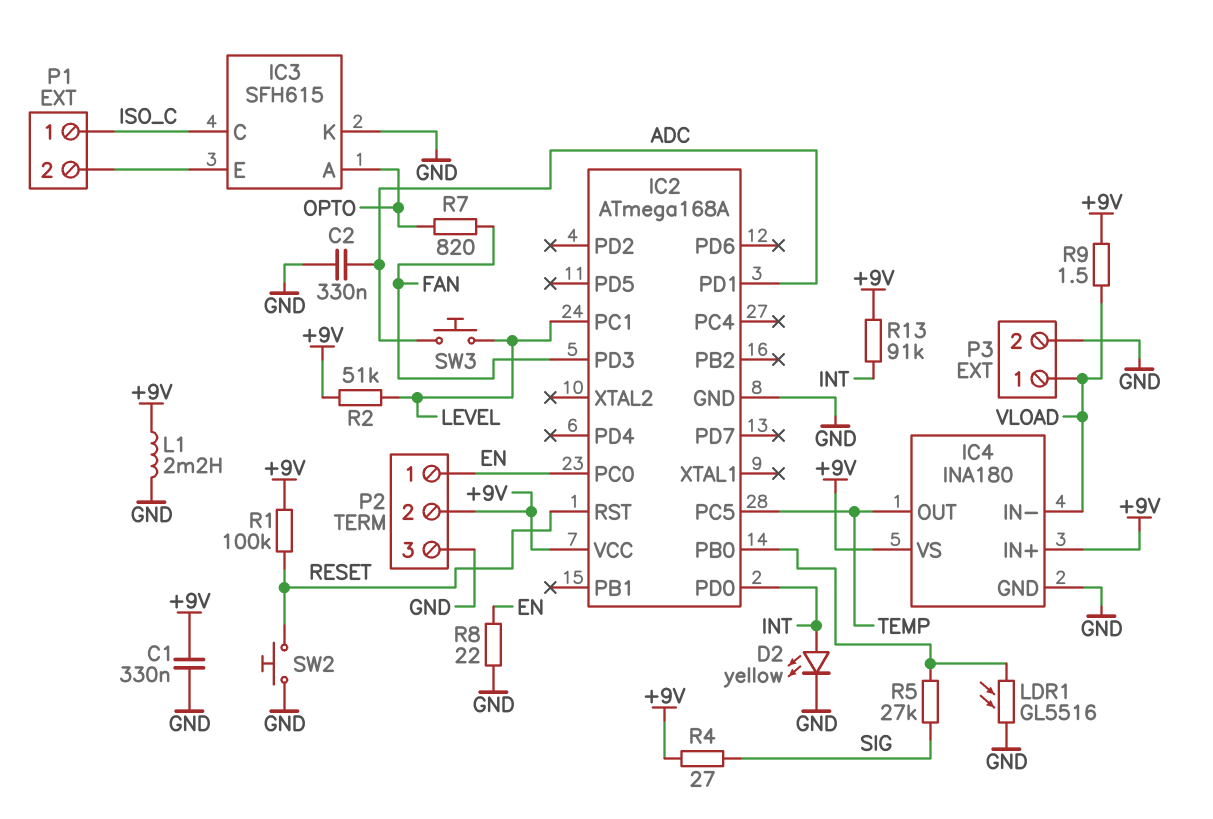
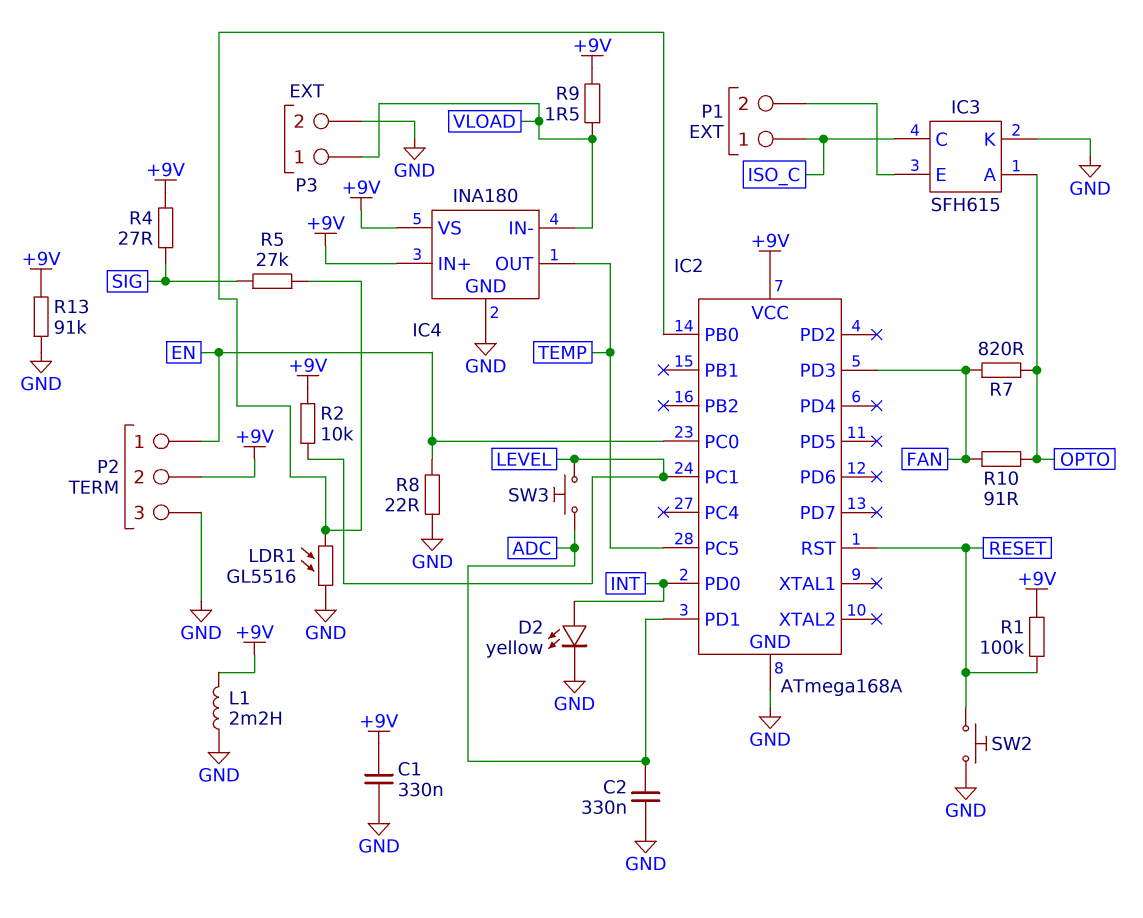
R2: 51k (+9V, LEVEL) -> 10k (+9V, LEVEL)
R10: none -> 91 (FAN, OPTO)
R13: 91k (+9V, INT) -> 91k (+9V, GND)

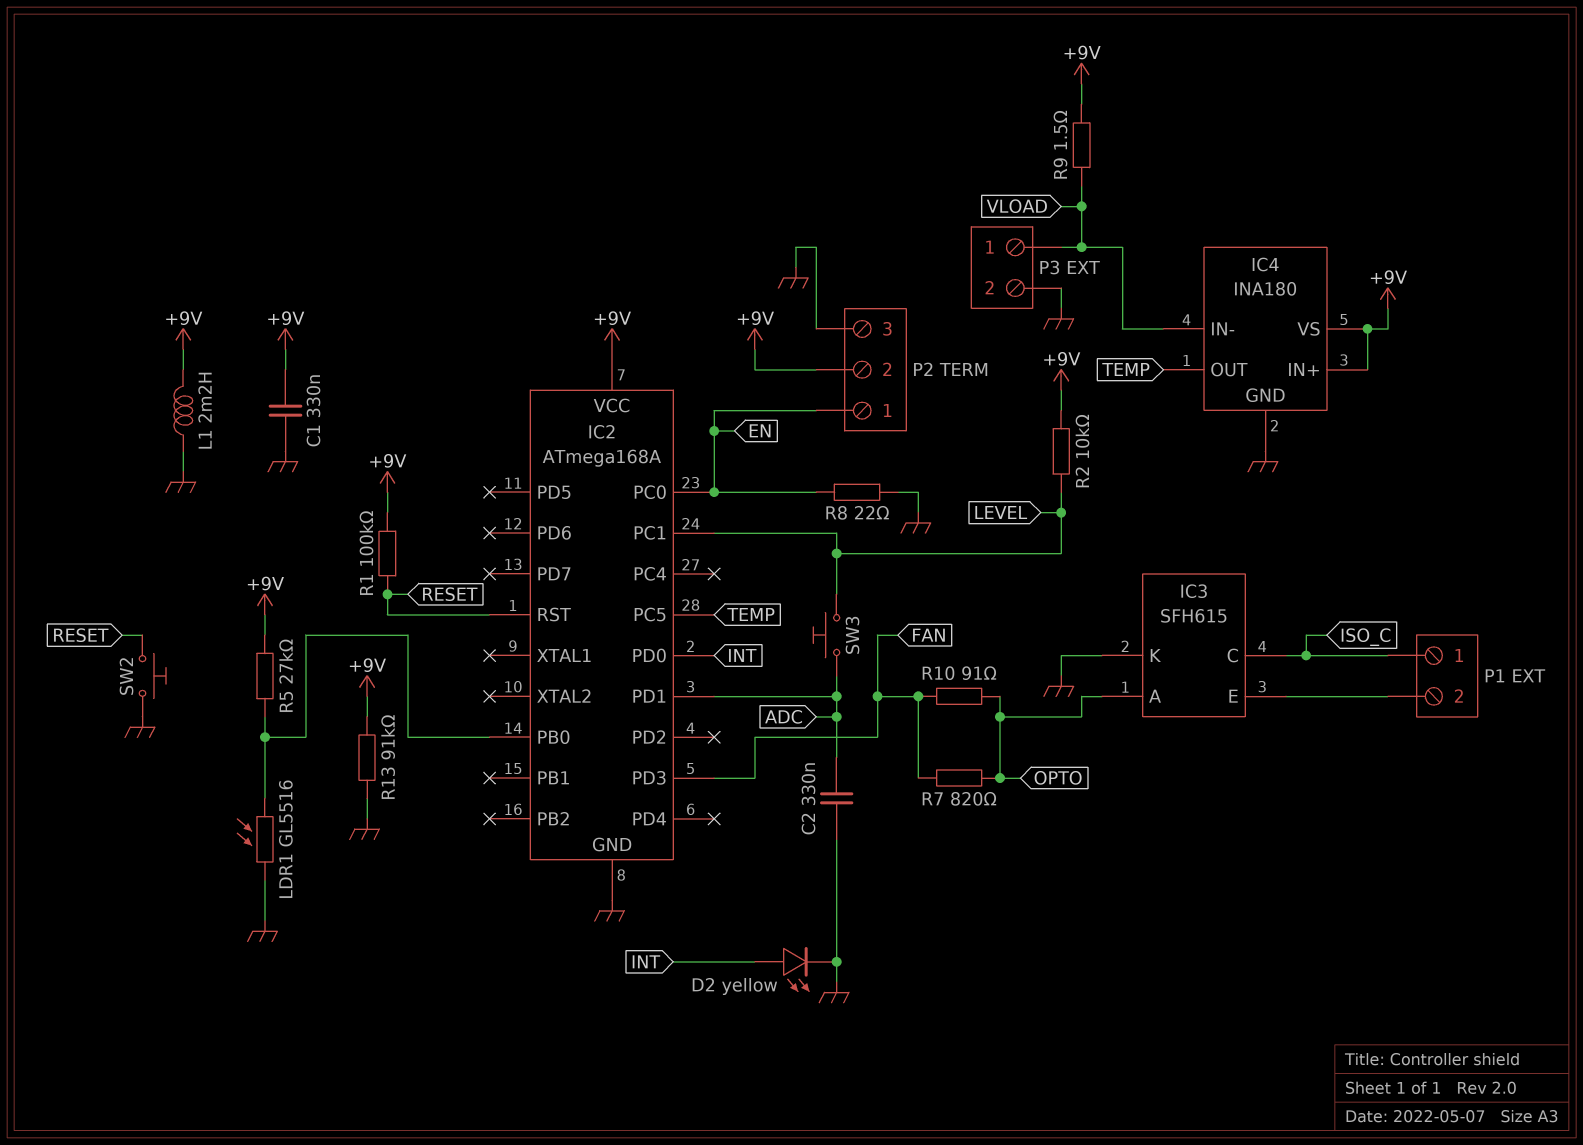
R4: 27 (+9V, SIG) -> none
R5: 27k (IC2/PB0, SIG) -> 27k (+9V, IC2/PB0)

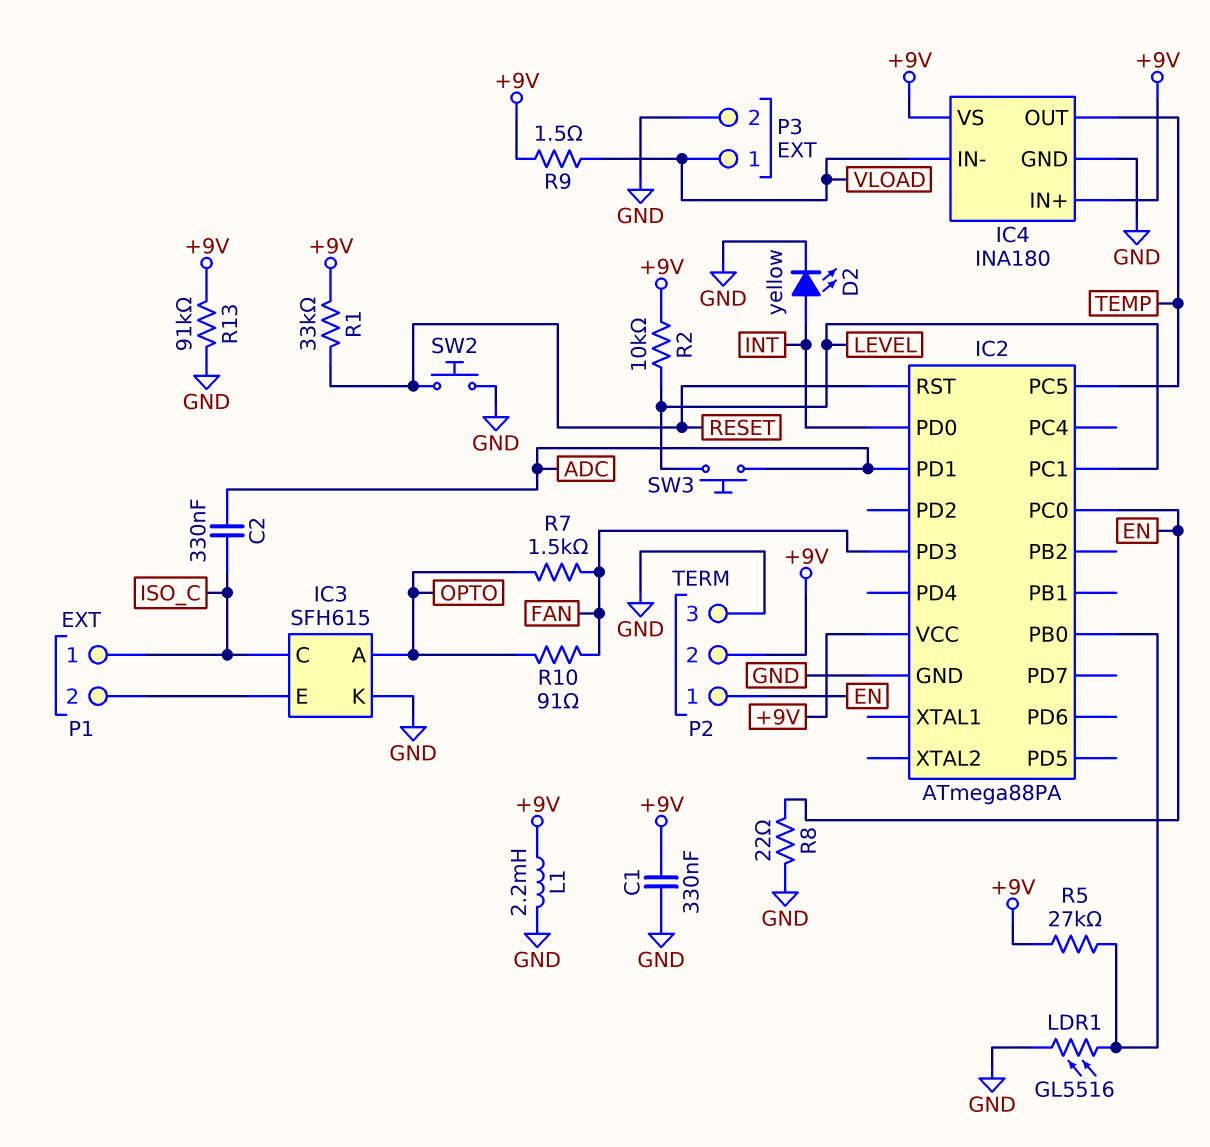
C2: 330nF (ADC, GND) -> 330nF (ADC, ISO_C)
IC2: ATmega168A -> ATmega88PA
R1: 100k (+9V, RESET) -> 33k (+9V, RESET)
R7: 820 (FAN, OPTO) -> 1.5k (FAN, OPTO)

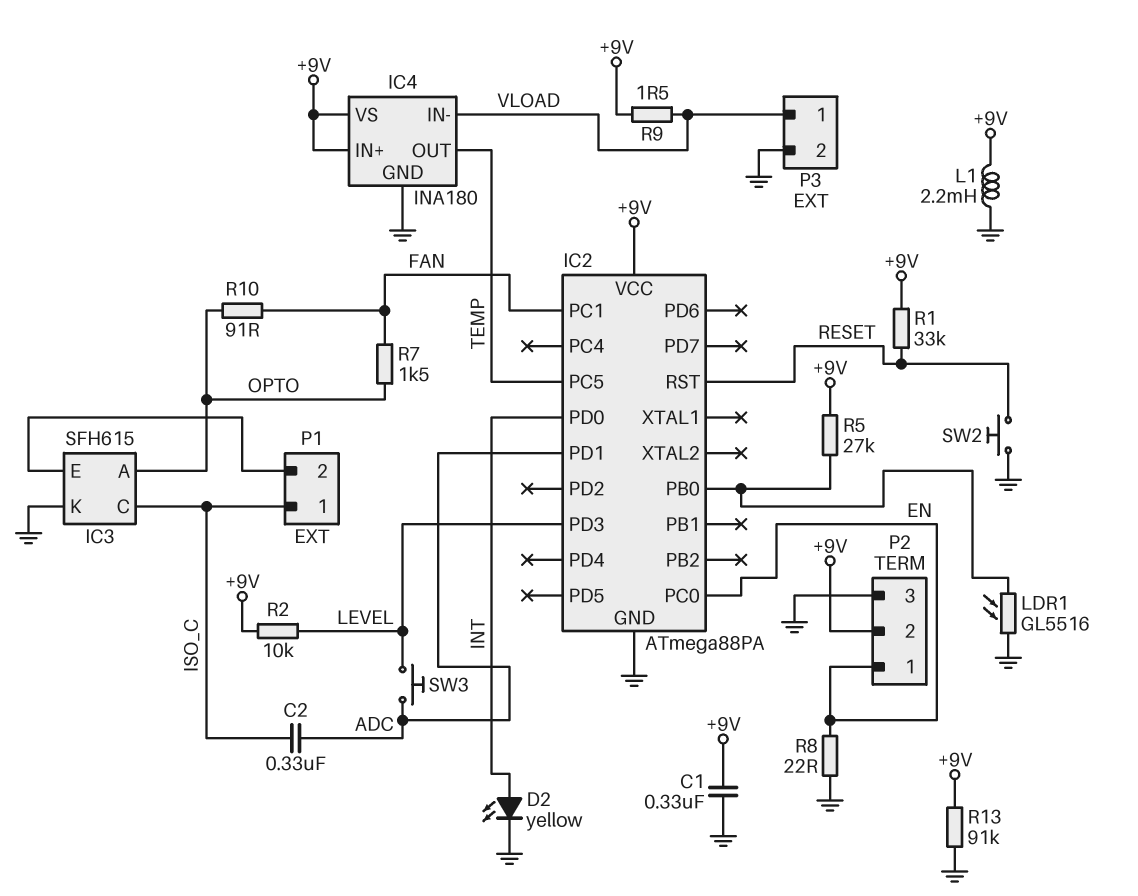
IC2 pin PC1: LEVEL -> FAN
IC2 pin PD3: FAN -> LEVEL

